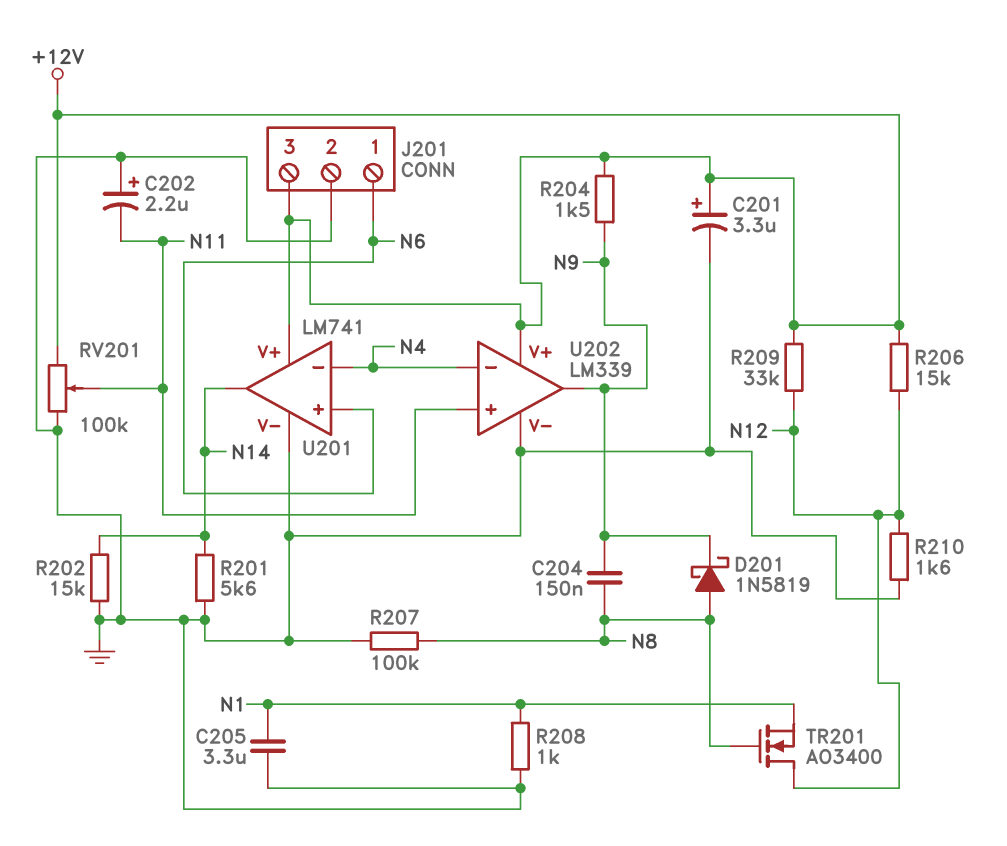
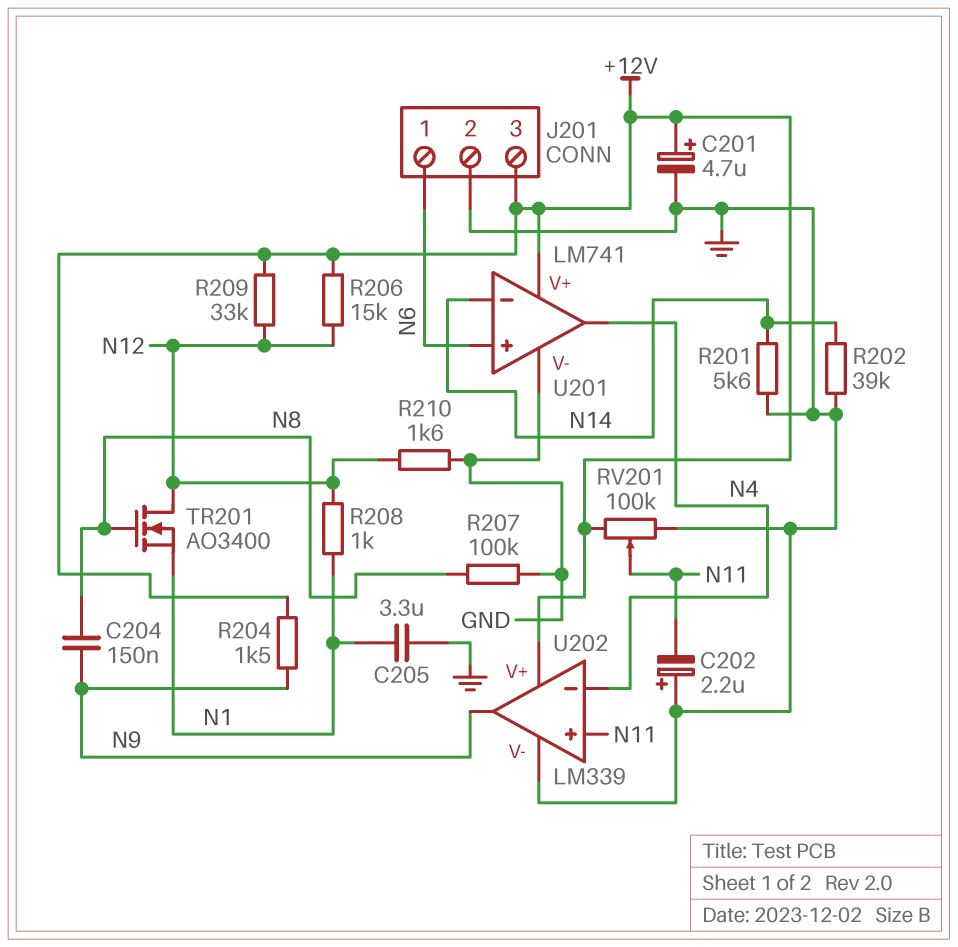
C201: 3.3uF (plus +12V, minus GND) -> 4.7uF (plus +12V, minus GND)
D201: schottky 1N5819 (A N8, K N9) -> none
R202: 15k (GND, N14) -> 39k (GND, N14)
R208: 1k (GND, N1) -> 1k (N1, N12)
U201 pin in-: N4 -> N14
U201 pin out: N14 -> N4

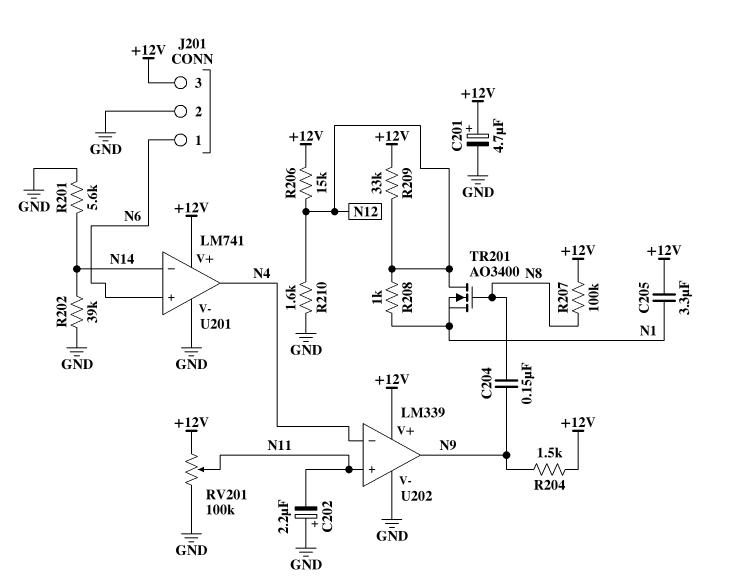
C205: 3.3uF (GND, N1) -> 3.3uF (+12V, N1)
R207: 100k (GND, N8) -> 100k (+12V, N8)

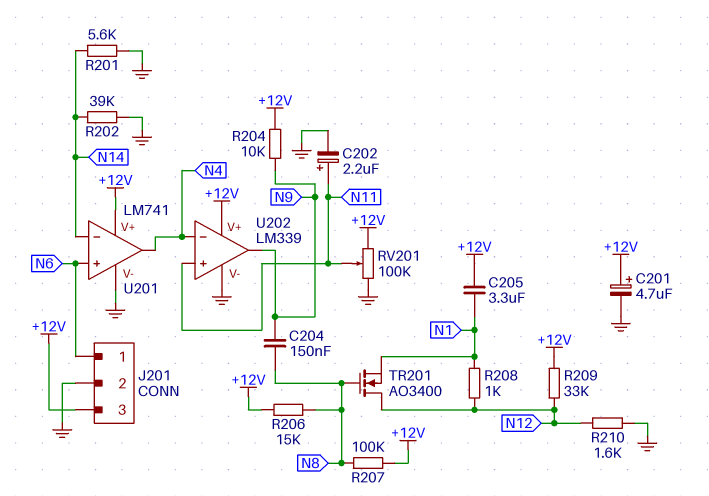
C202: 2.2uF (plus GND, minus N11) -> 2.2uF (plus N11, minus GND)
R204: 1.5k (+12V, N9) -> 10k (+12V, N9)
R206: 15k (+12V, N12) -> 15k (+12V, N8)

